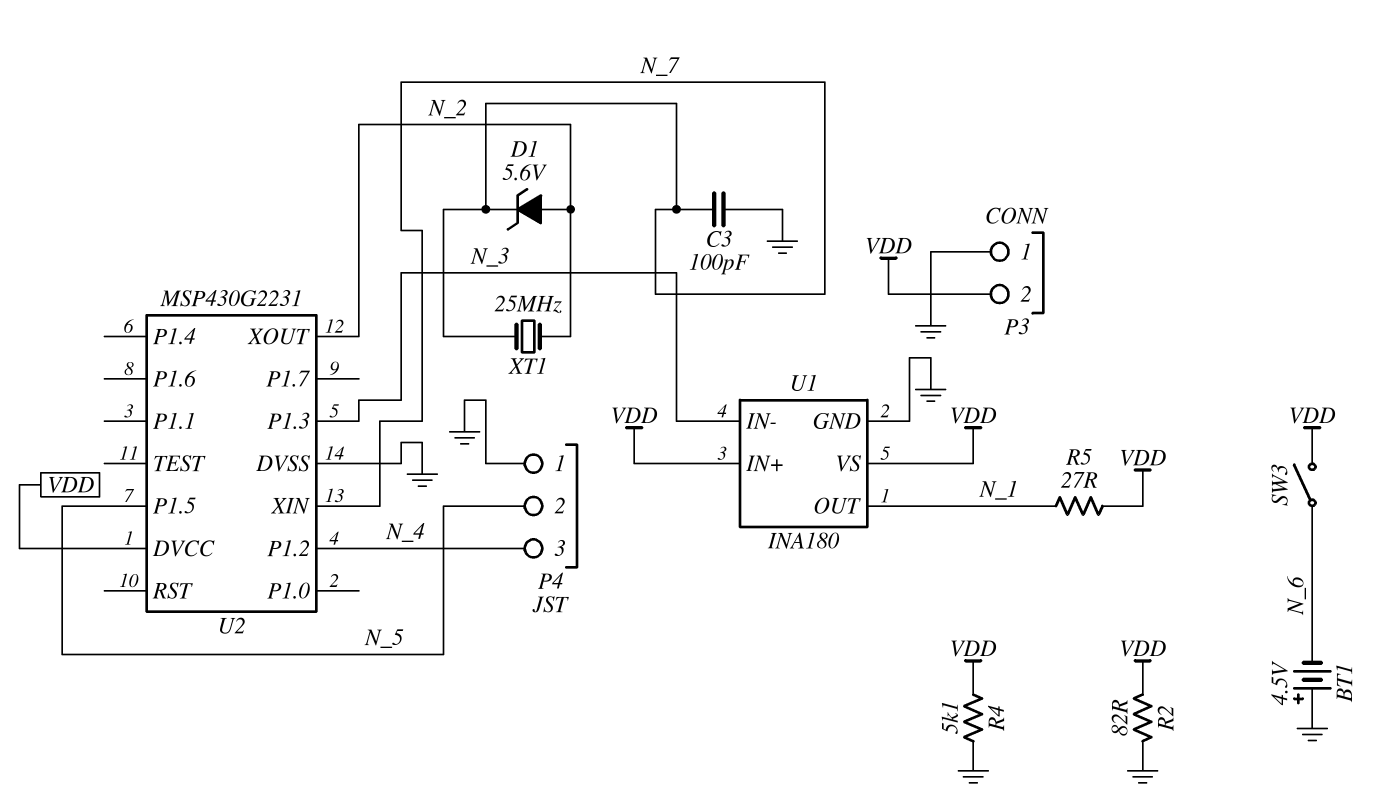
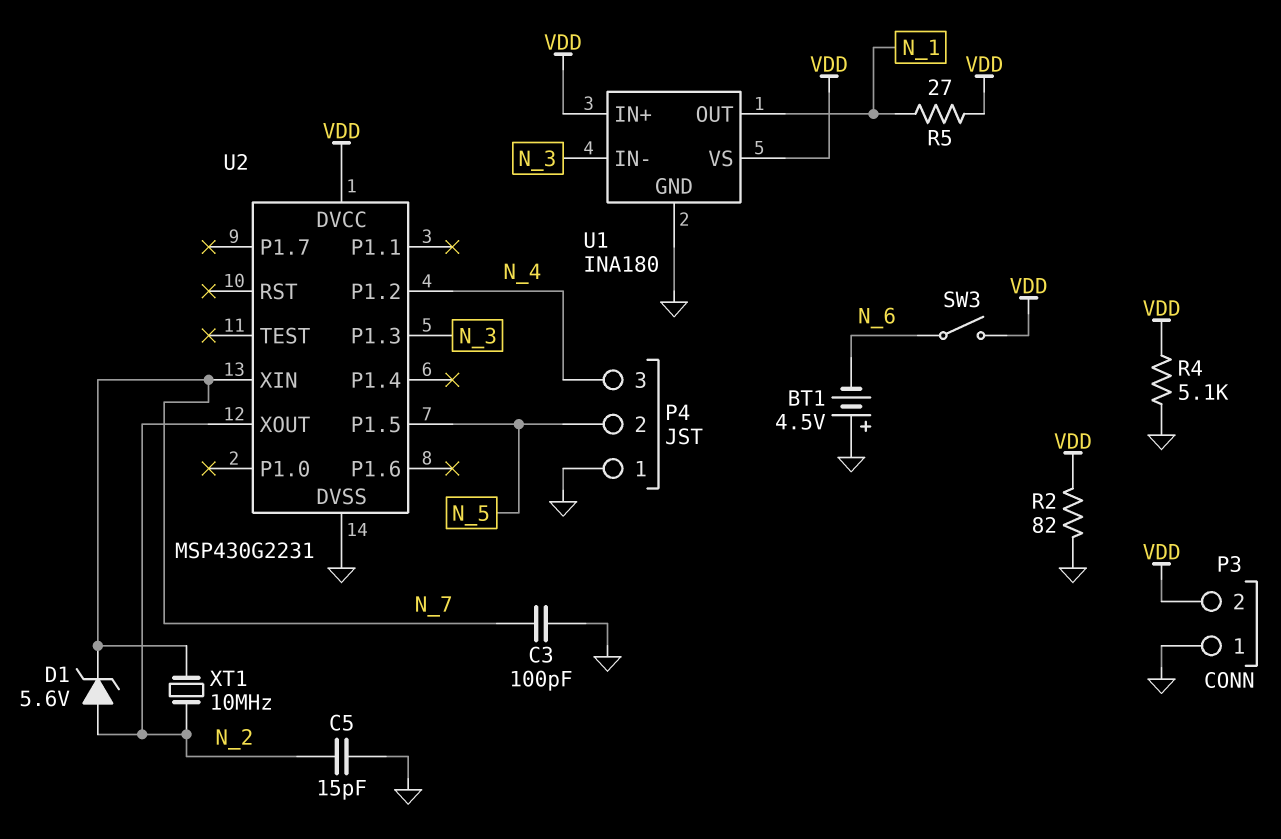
C5: none -> 15pF (GND, N_2)
XT1: 25MHz (N_2, N_7) -> 10MHz (N_2, N_7)

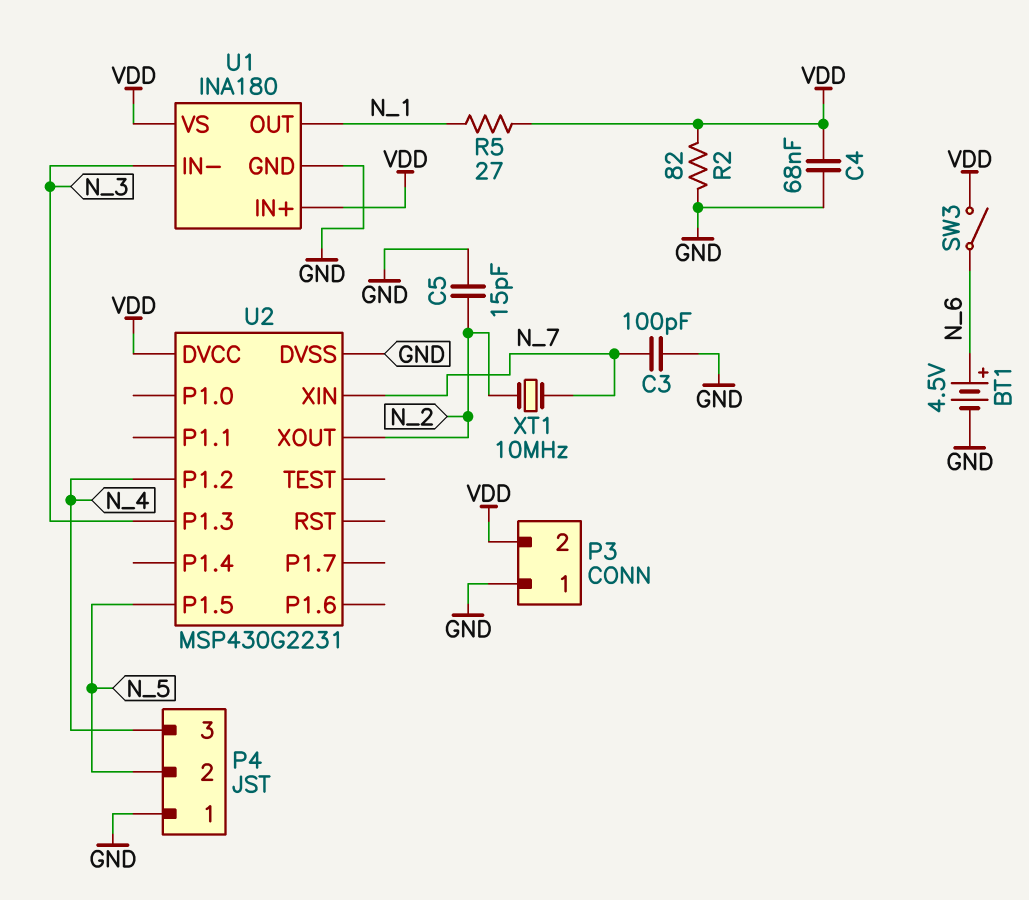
BT1: 4.5V (plus GND, minus N_6) -> 4.5V (plus N_6, minus GND)
C4: none -> 68nF (GND, VDD)
D1: zener 5.6V (A N_2, K N_7) -> none
R4: 5.1k (GND, VDD) -> none

